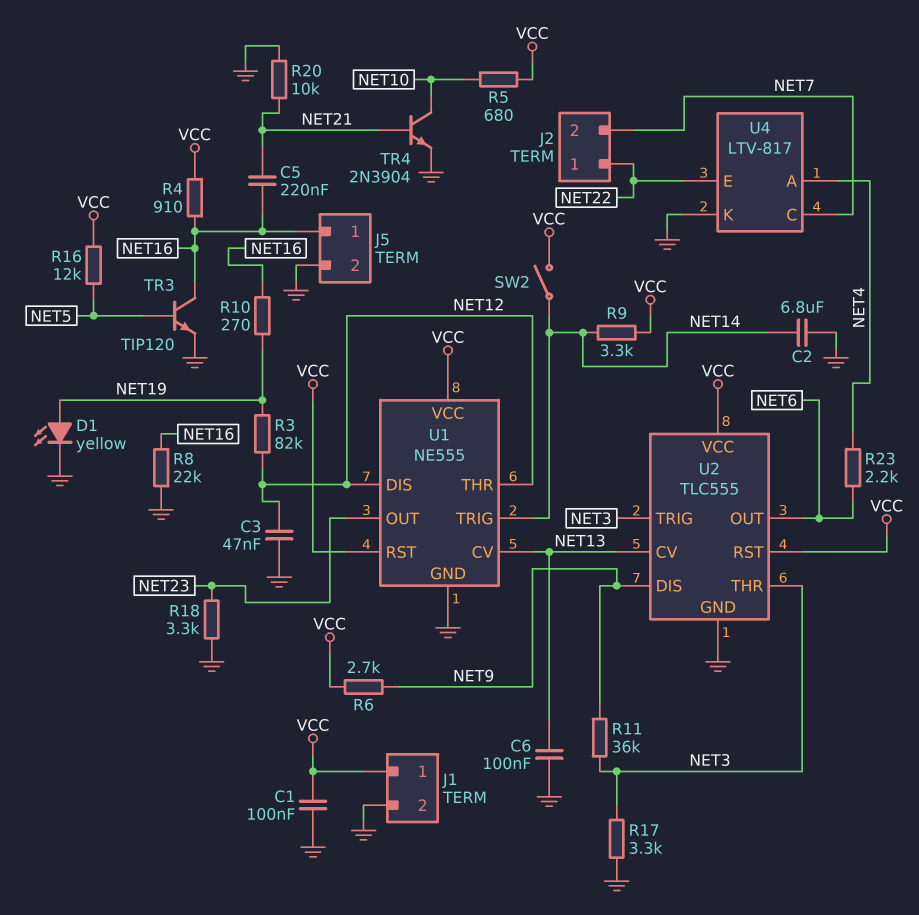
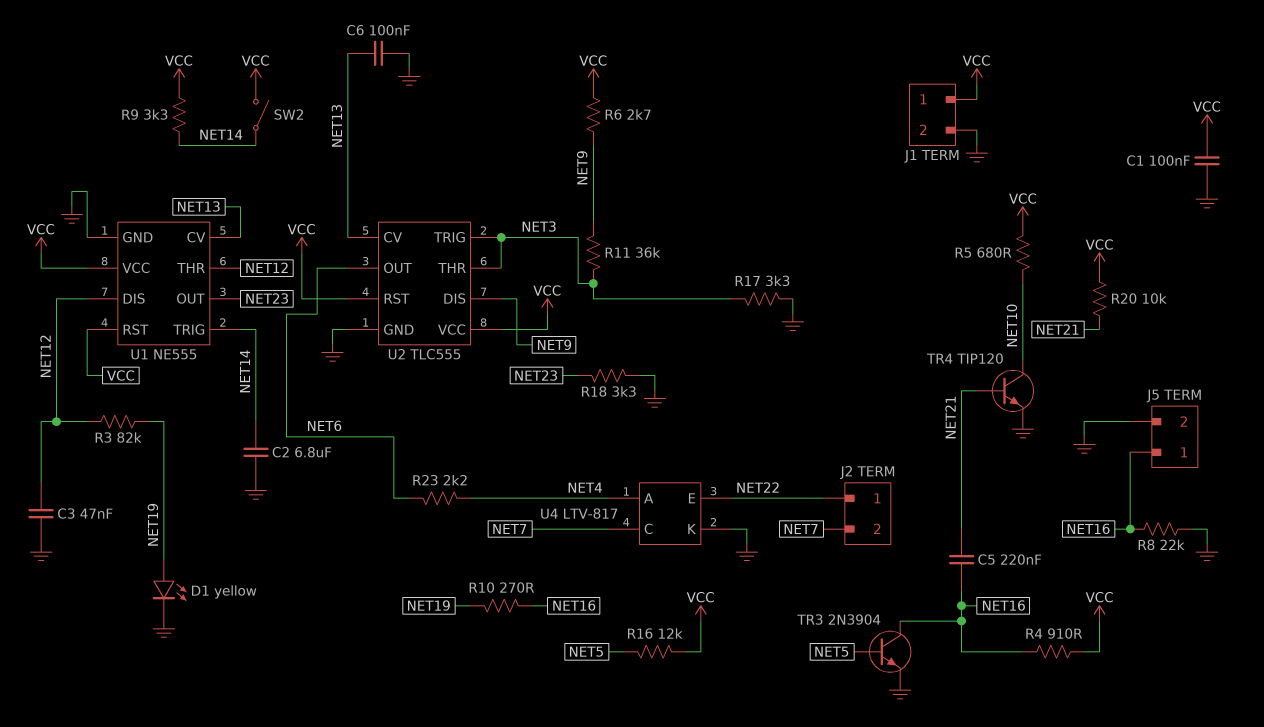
R20: 10k (GND, NET21) -> 10k (NET21, VCC)
TR3: NPN TIP120 (B NET5, C NET16, E GND) -> NPN 2N3904 (B NET5, C NET16, E GND)
TR4: NPN 2N3904 (B NET21, C NET10, E GND) -> NPN TIP120 (B NET21, C NET10, E GND)

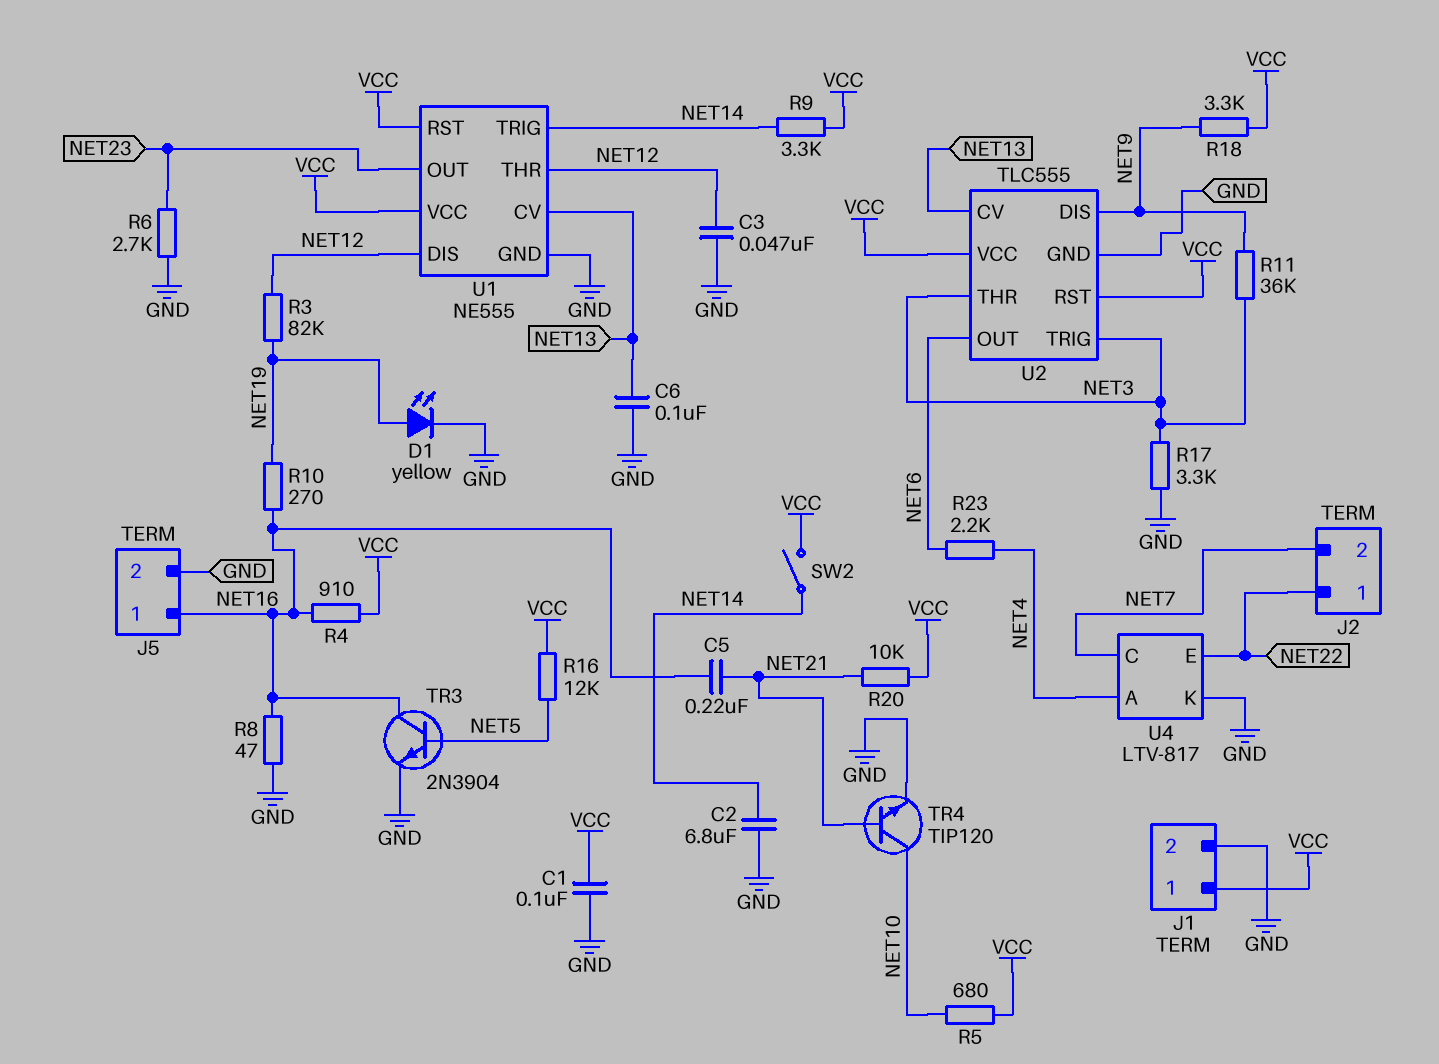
R6: 2.7k (NET9, VCC) -> 2.7k (GND, NET23)
R8: 22k (GND, NET16) -> 47 (GND, NET16)
R18: 3.3k (GND, NET23) -> 3.3k (NET9, VCC)

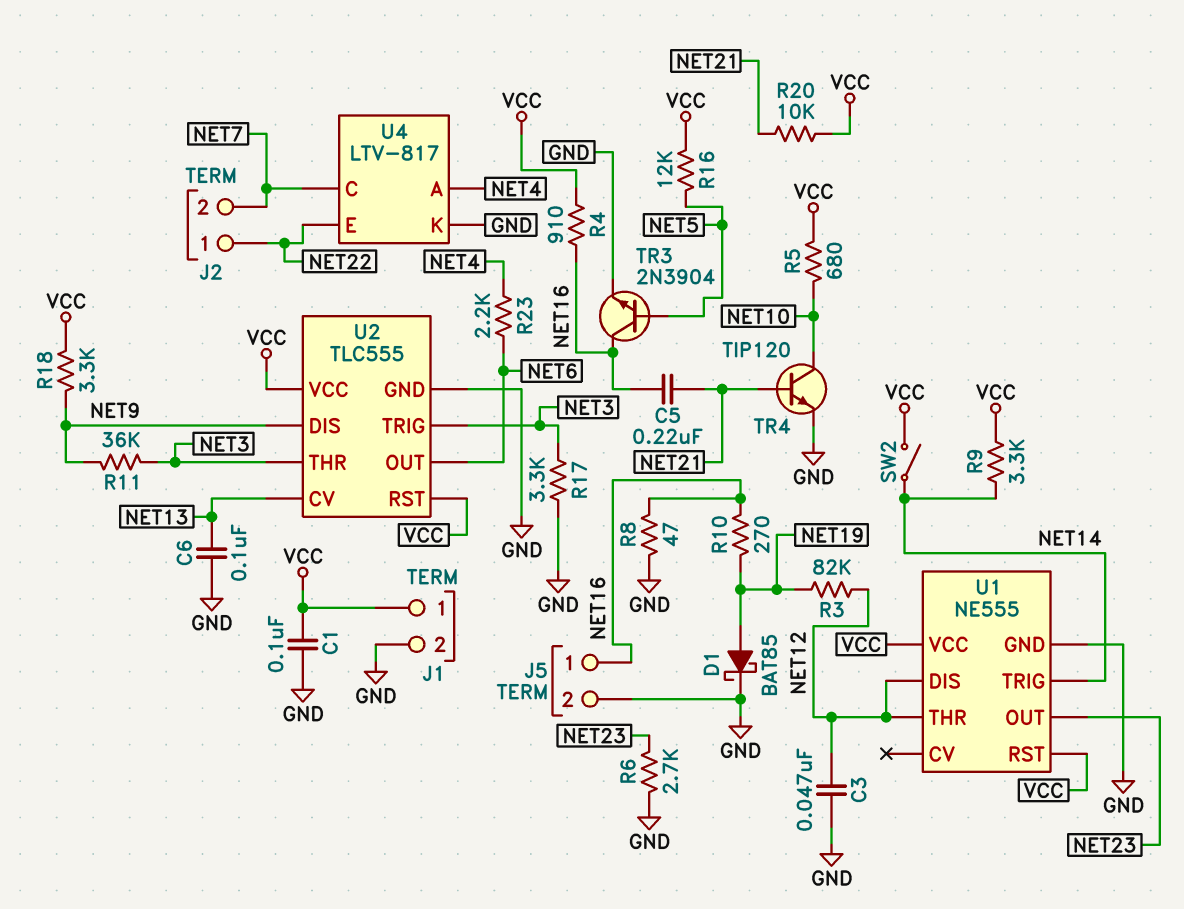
C2: 6.8uF (GND, NET14) -> none
D1: LED yellow (A NET19, K GND) -> schottky BAT85 (A NET19, K GND)
U1 pin CV: NET13 -> none

